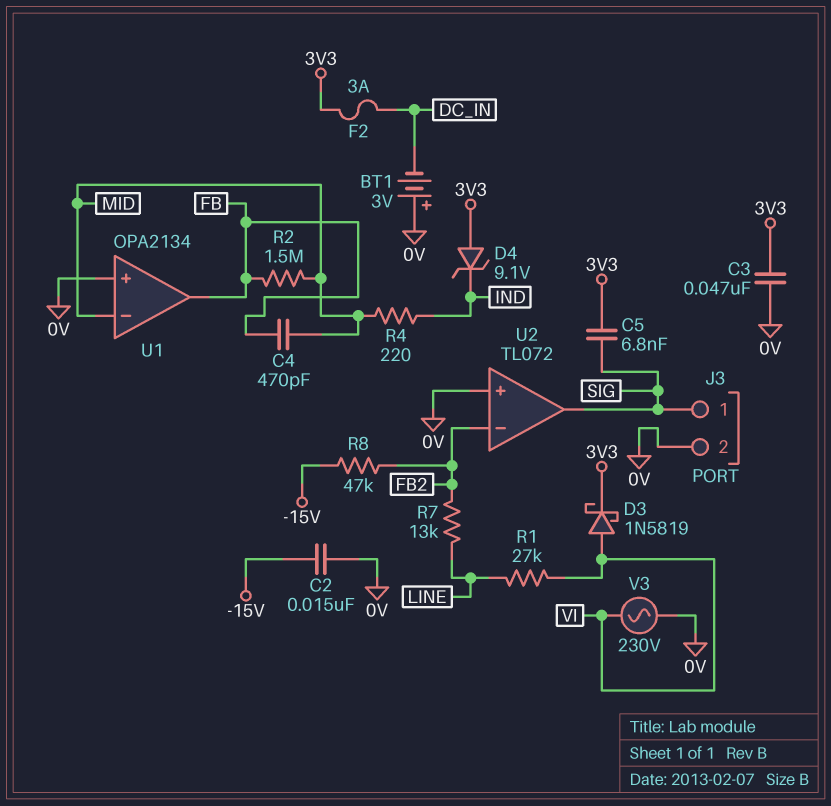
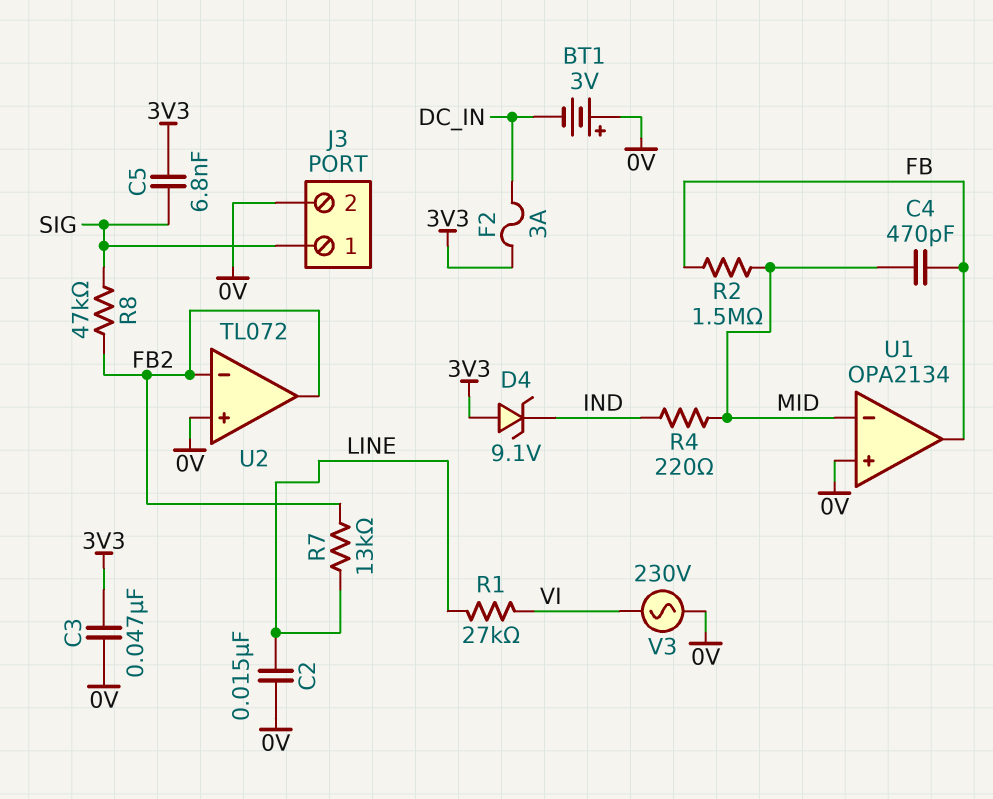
C2: 15nF (-15V, 0V) -> 15nF (0V, LINE)
D3: schottky 1N5819 (A VI, K 3V3) -> none
R8: 47k (-15V, FB2) -> 47k (FB2, SIG)
U2 pin out: SIG -> FB2

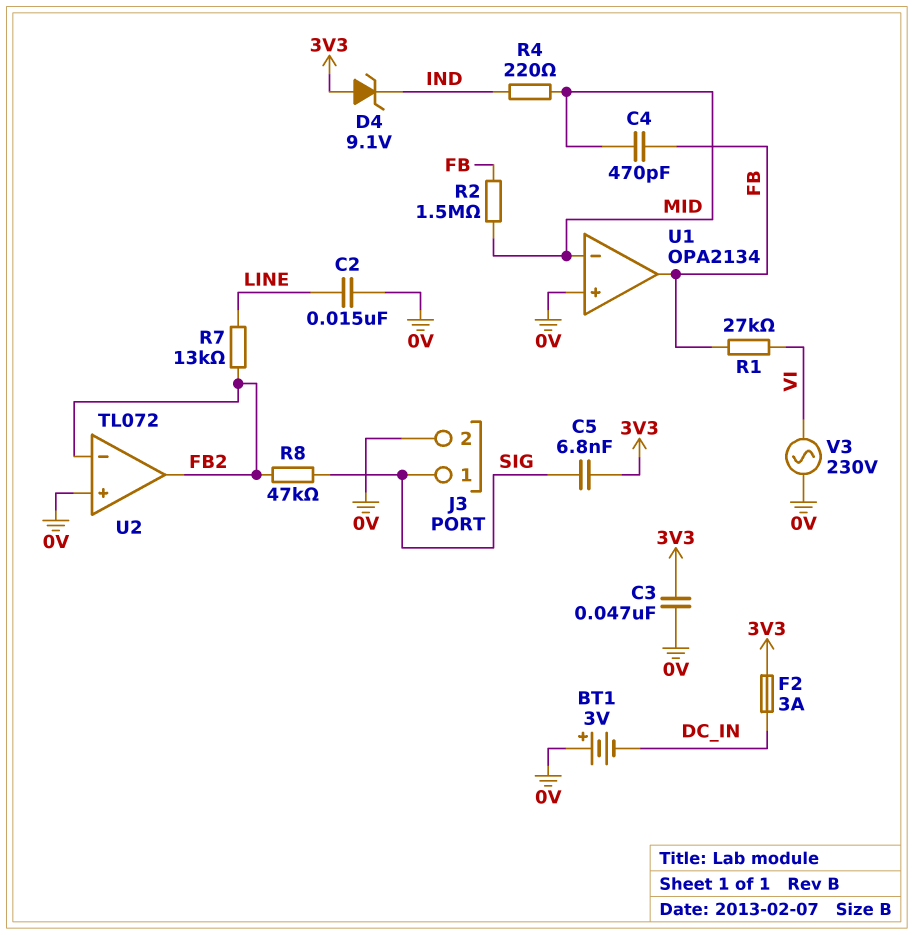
R1: 27k (LINE, VI) -> 27k (FB, VI)

